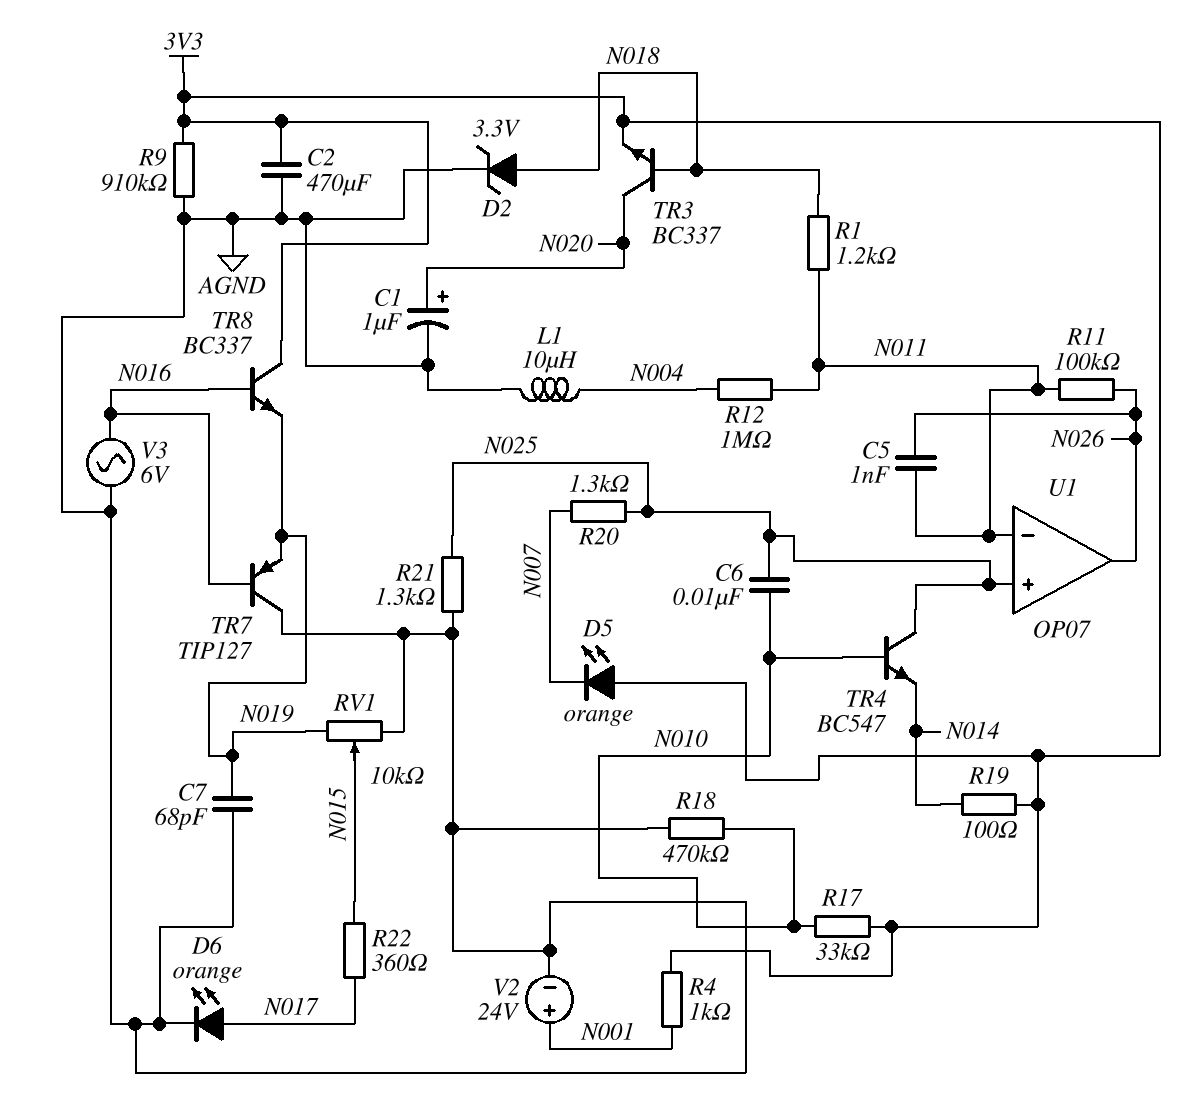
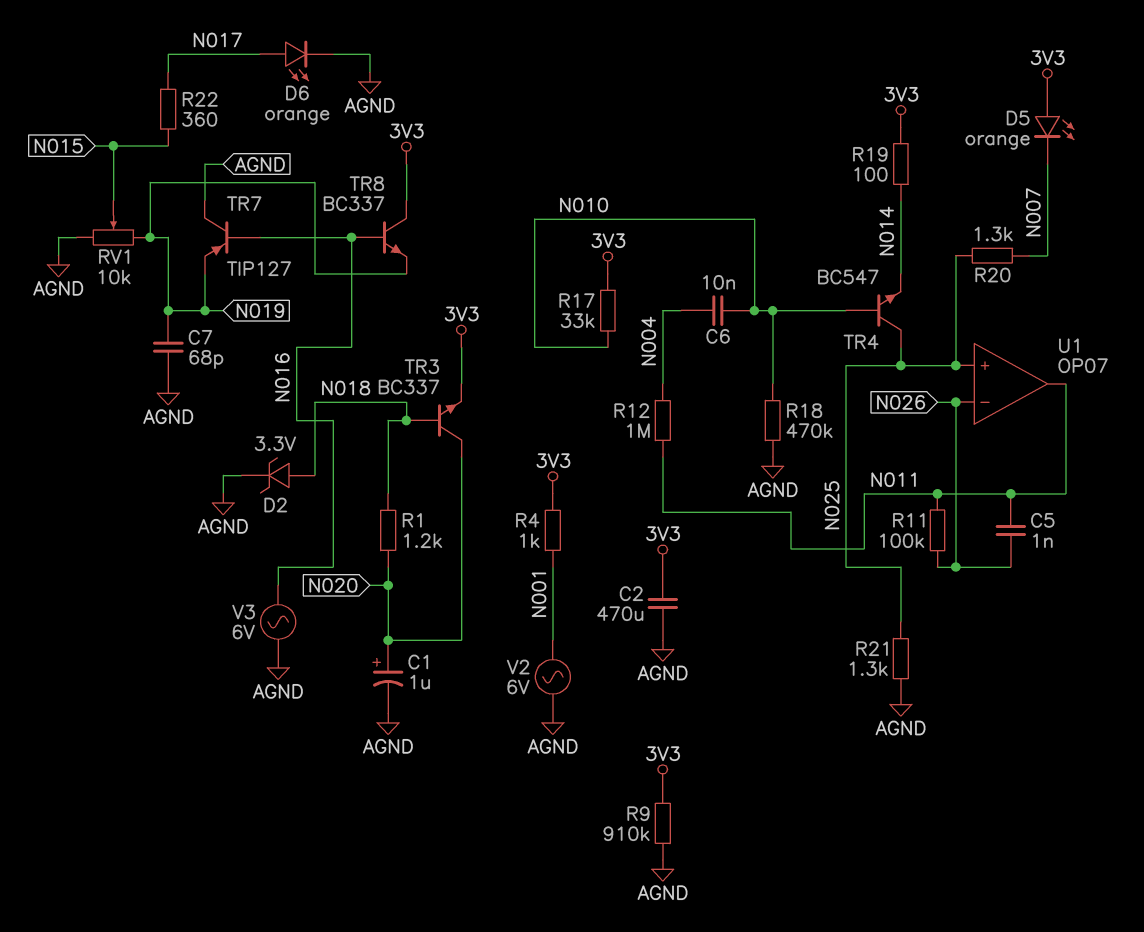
C6: 10nF (N010, N025) -> 10nF (N004, N010)
L1: 10uH (AGND, N004) -> none
R1: 1.2k (N011, N018) -> 1.2k (N018, N020)
U1 pin in-: N011 -> N026
U1 pin out: N026 -> N011
V2: 24V (plus N001, minus AGND) -> AC 6V (AGND, N001)

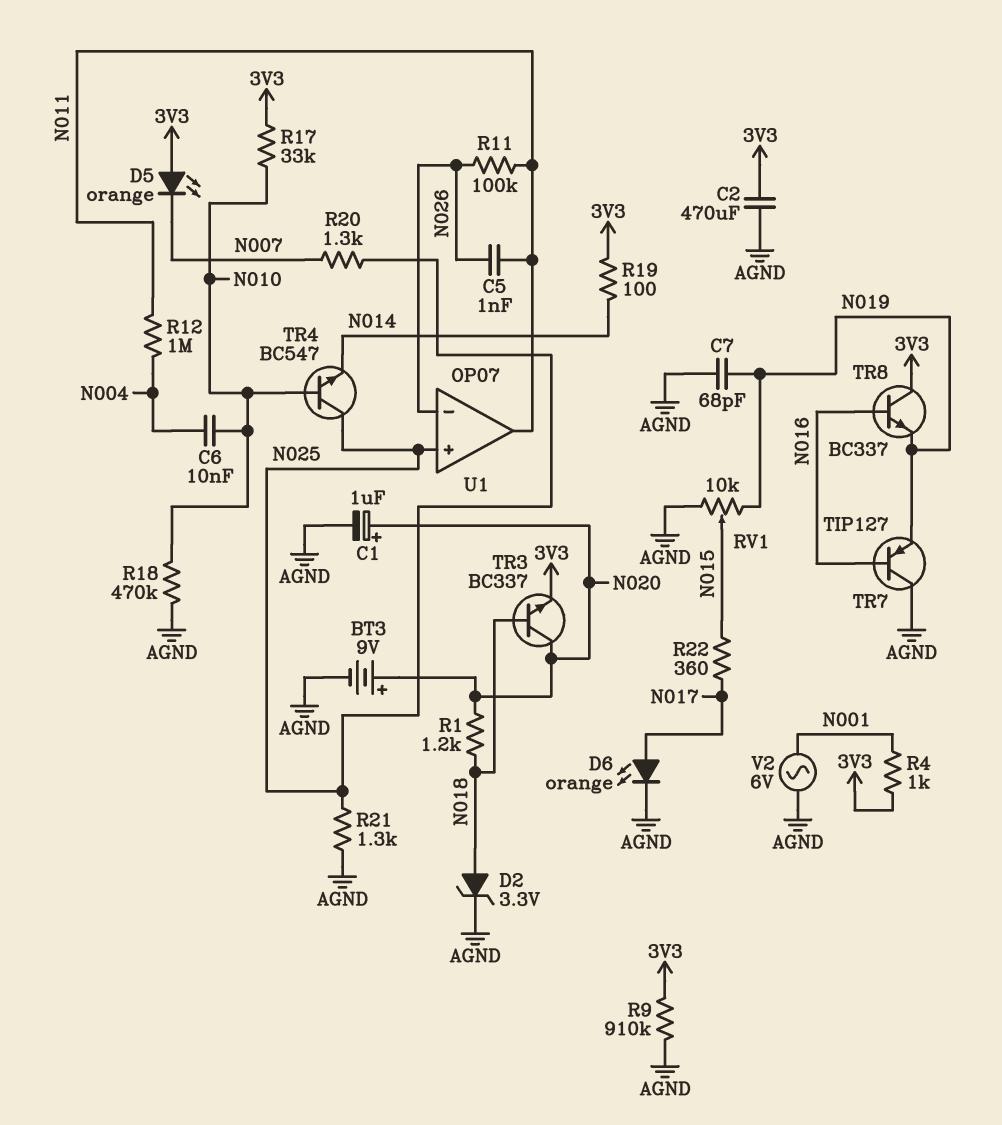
BT3: none -> 9V (plus N020, minus AGND)
V3: AC 6V (AGND, N016) -> none

